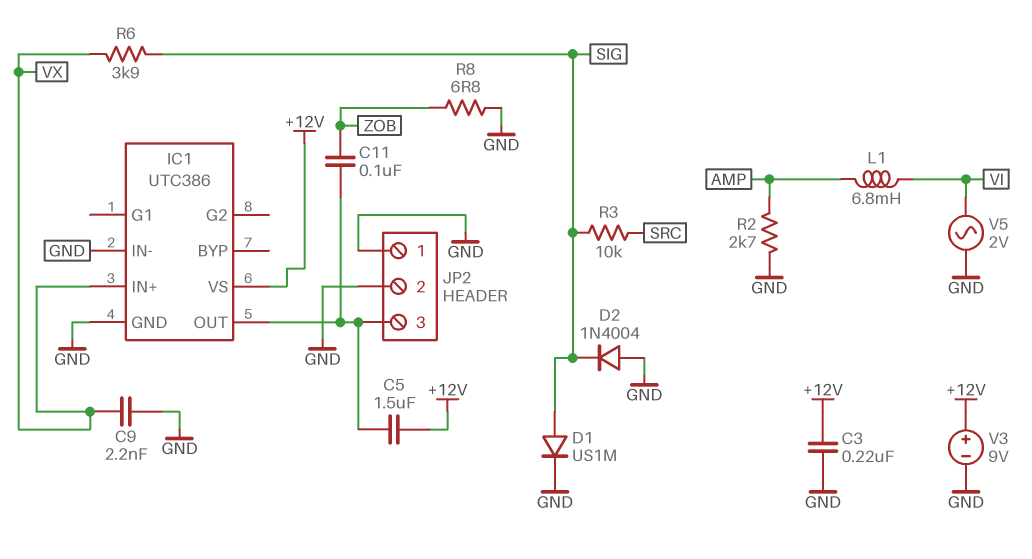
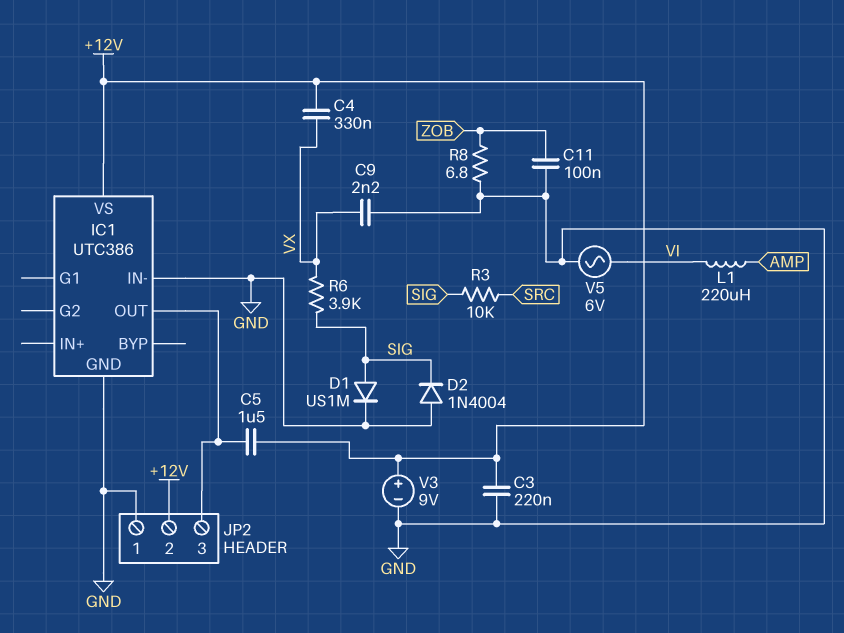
C4: none -> 330nF (+12V, VX)
C11: 100nF (IC1/OUT, ZOB) -> 100nF (GND, ZOB)
IC1 pin IN+: VX -> none
JP2 pin 2: GND -> +12V
L1: 6.8mH (AMP, VI) -> 220uH (AMP, VI)
R2: 2.7k (AMP, GND) -> none
V5: AC 2V (GND, VI) -> AC 6V (GND, VI)

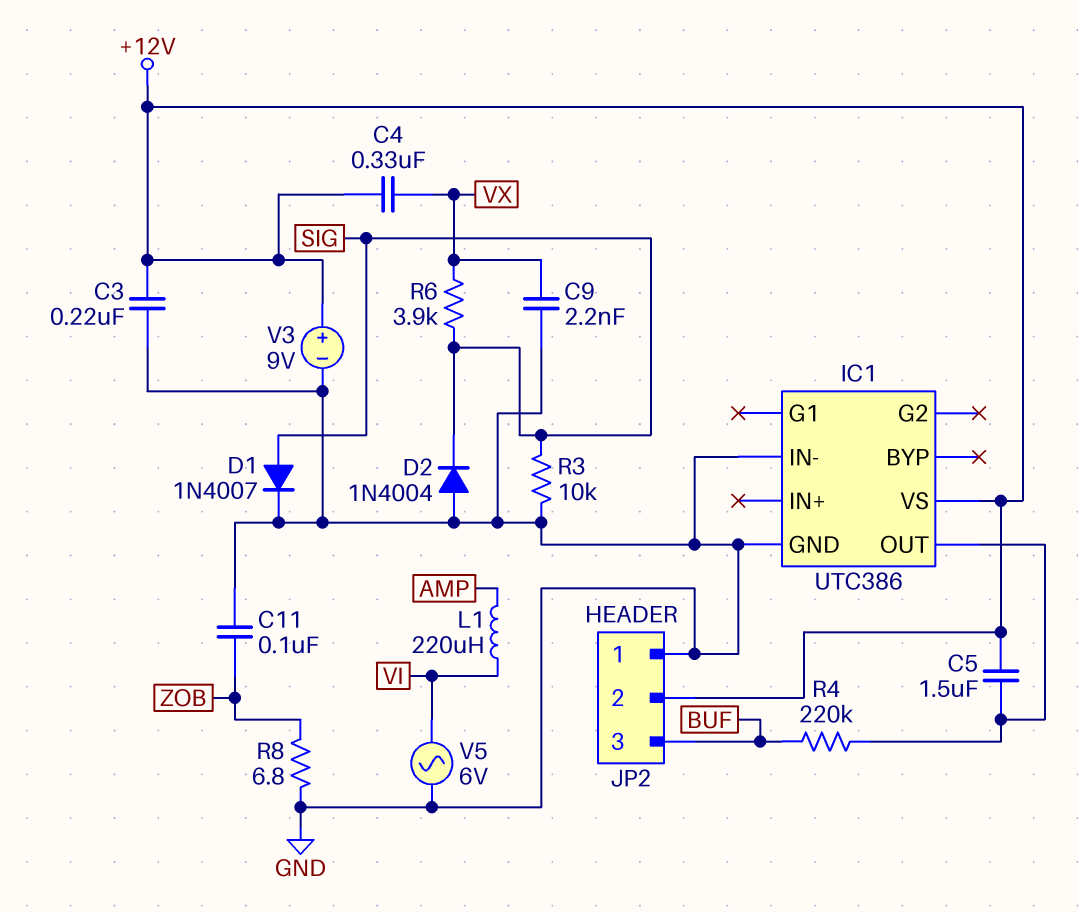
D1: diode US1M (A SIG, K GND) -> diode 1N4007 (A SIG, K GND)
JP2 pin 3: IC1/OUT -> BUF
R3: 10k (SIG, SRC) -> 10k (GND, SIG)
R4: none -> 220k (BUF, IC1/OUT)

